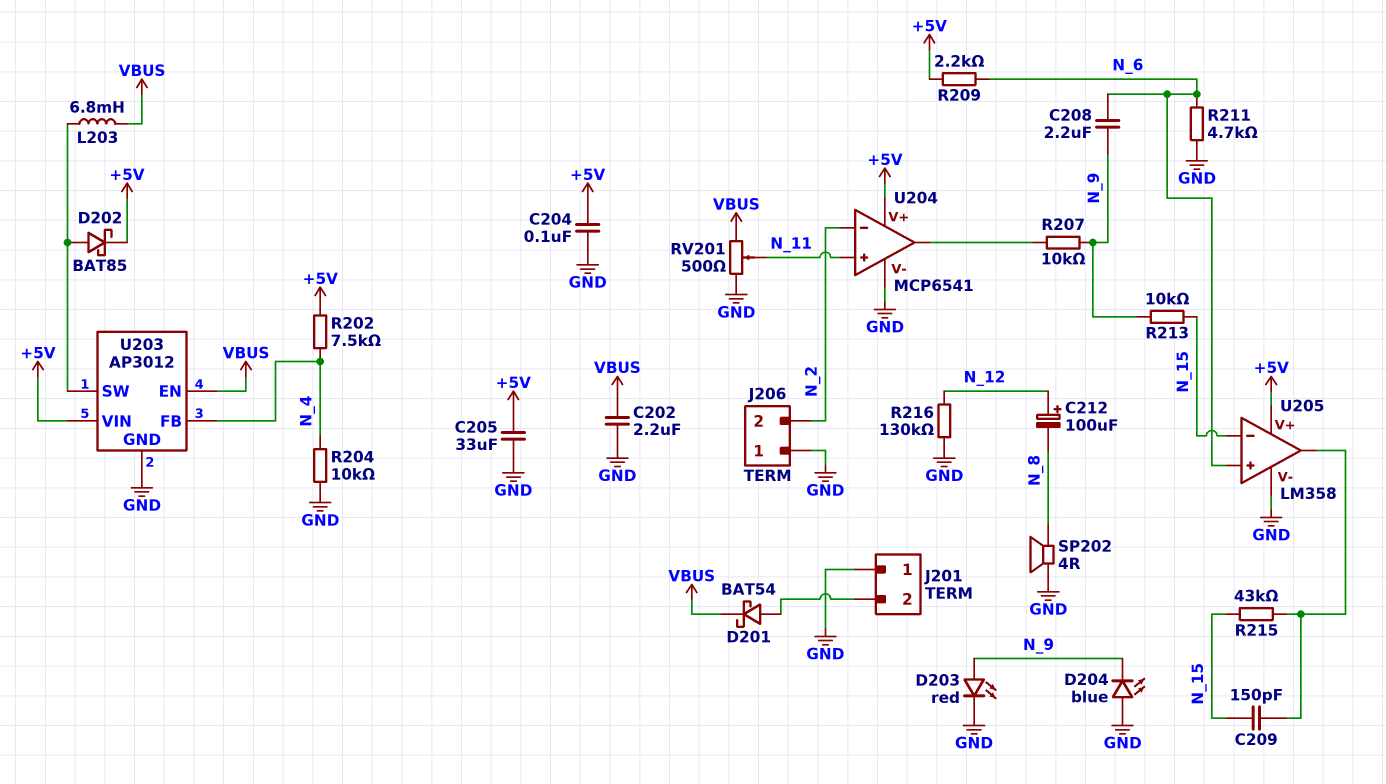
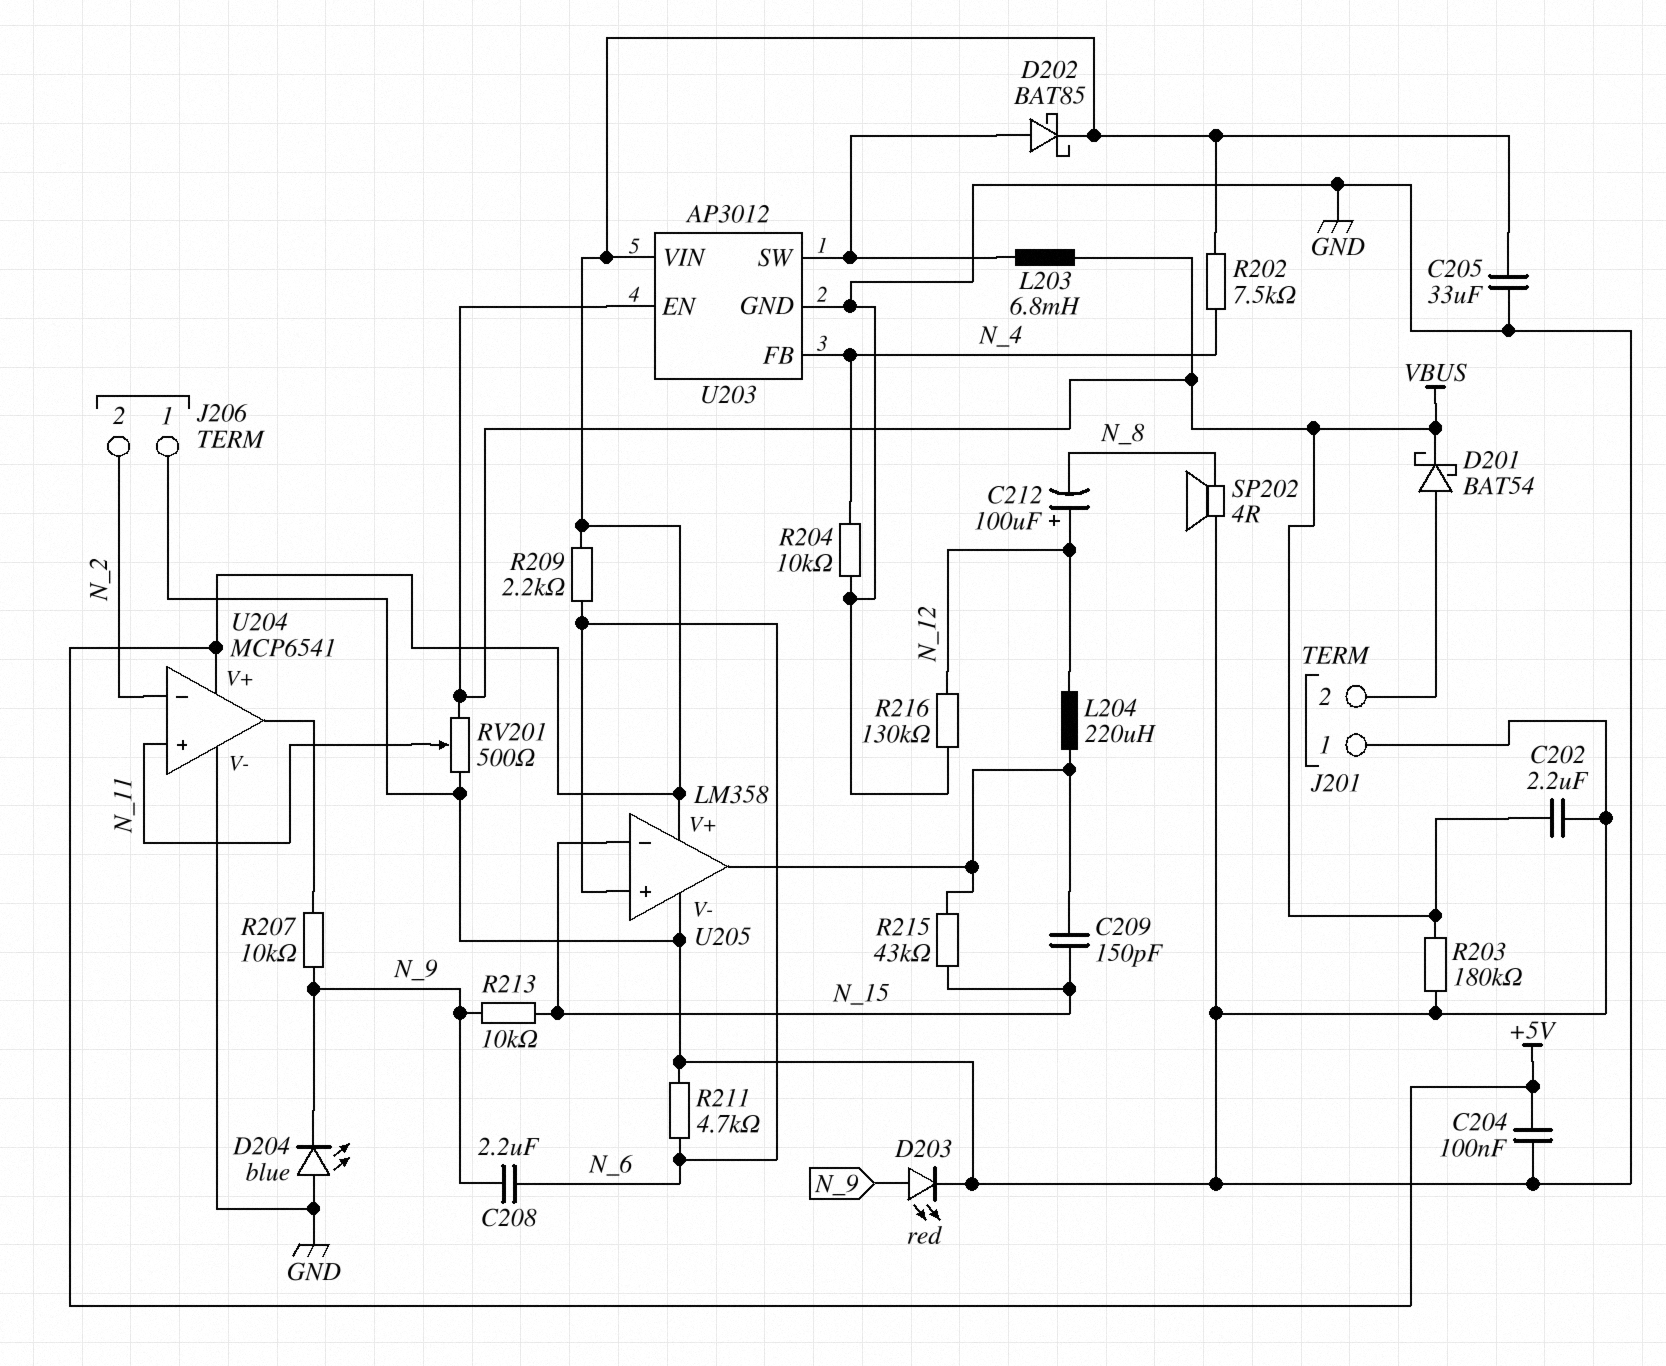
L204: none -> 220uH (N_12, U205/out)
R203: none -> 180k (GND, VBUS)

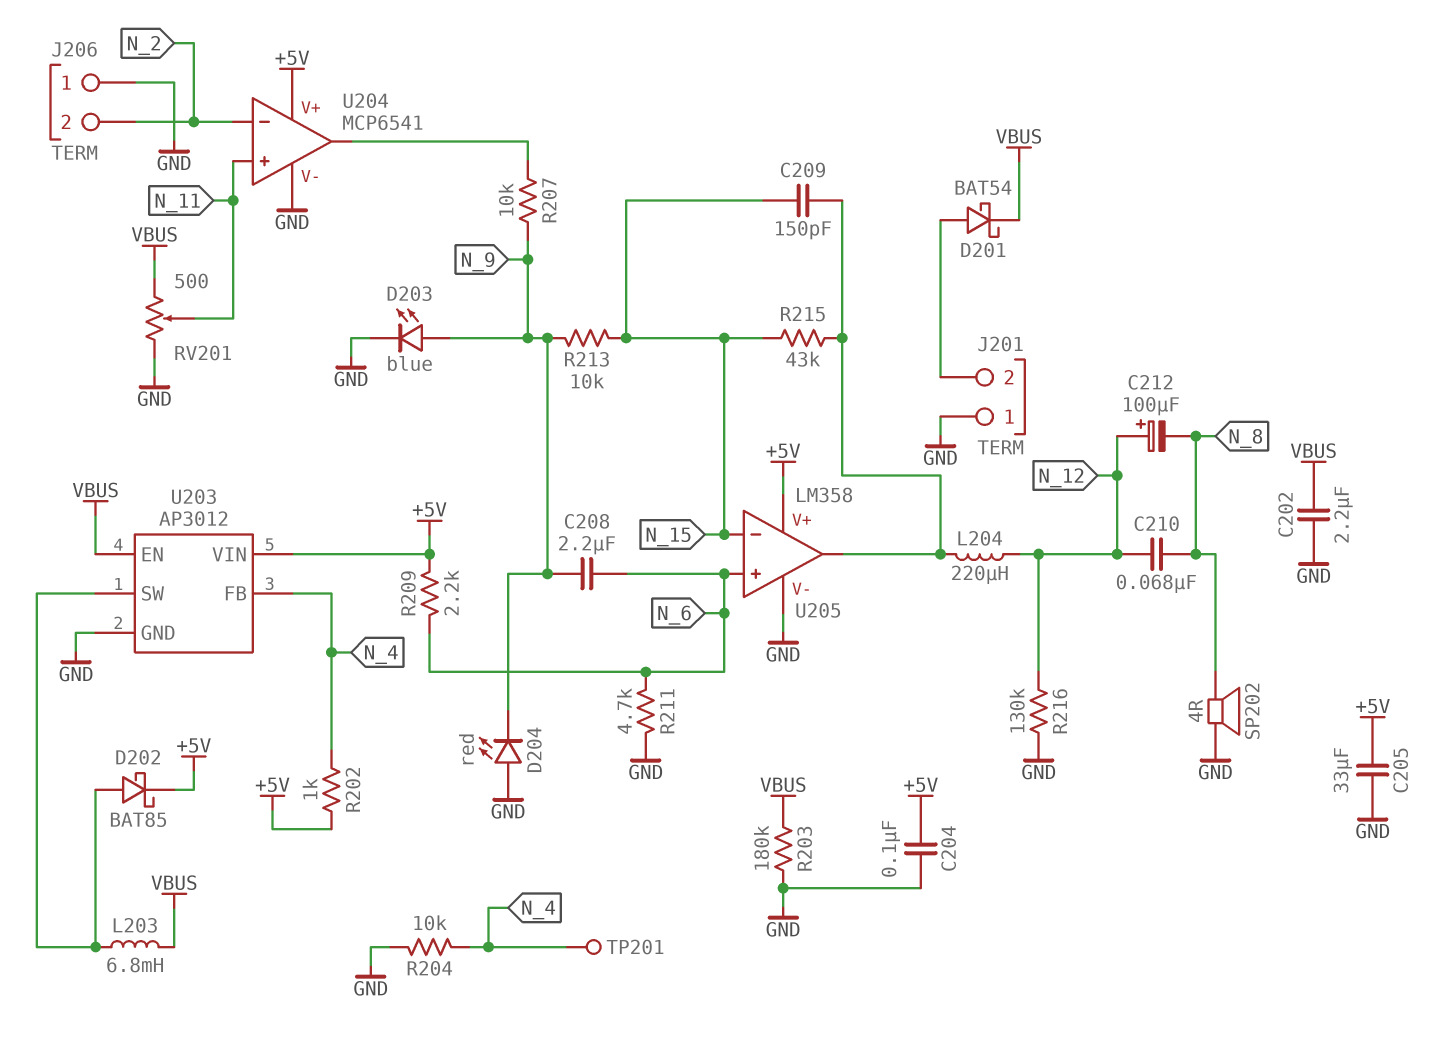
C210: none -> 68nF (N_8, N_12)
D203: LED red (A N_9, K GND) -> LED blue (A N_9, K GND)
D204: LED blue (A GND, K N_9) -> LED red (A GND, K N_9)
R202: 7.5k (+5V, N_4) -> 1k (+5V, N_4)
TP201: none -> test point (N_4)

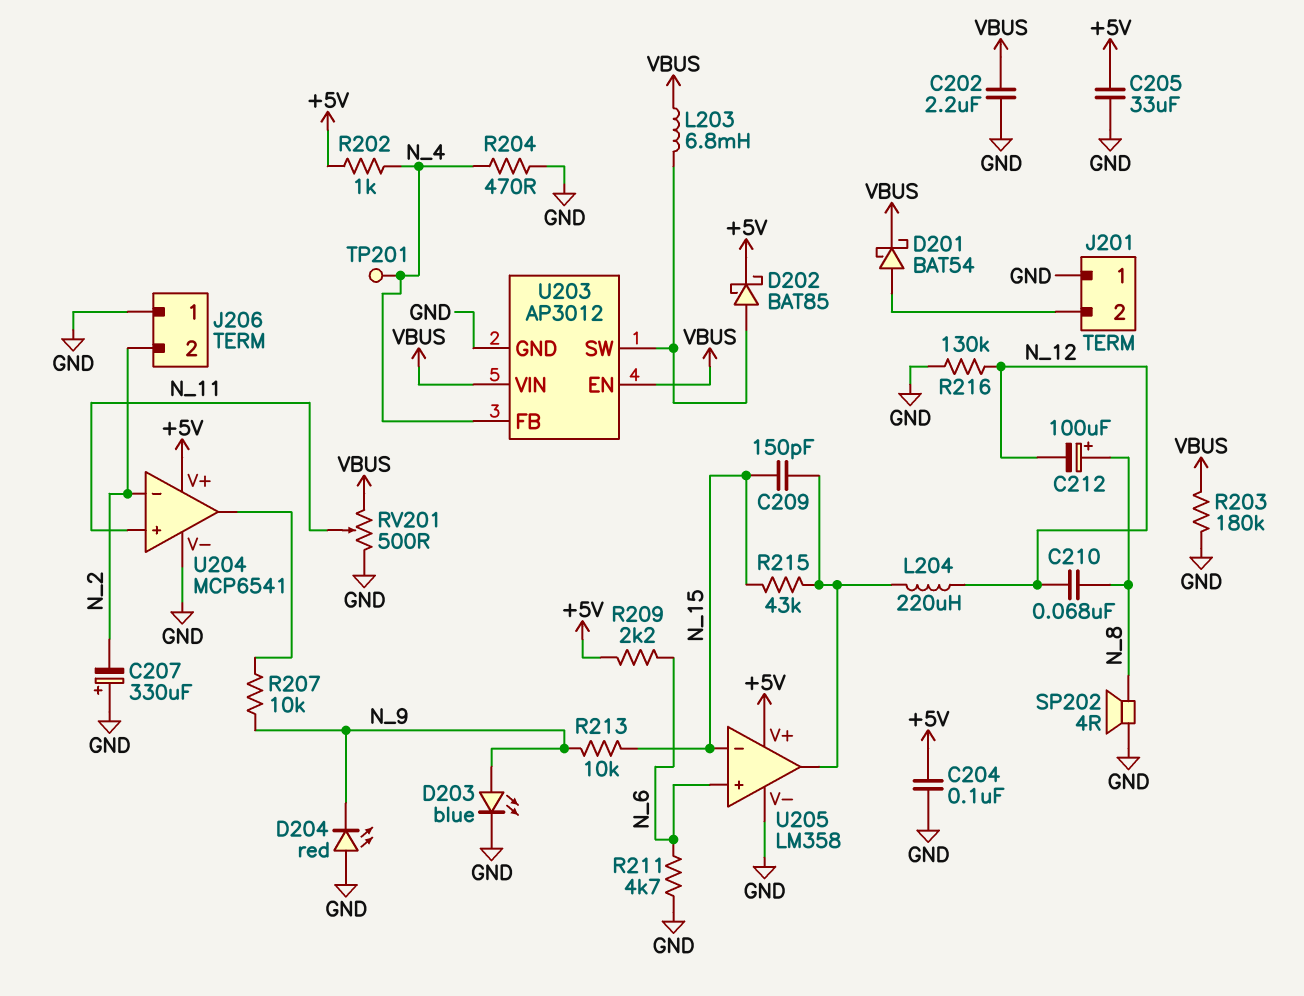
C207: none -> 330uF (plus GND, minus N_2)
C208: 2.2uF (N_6, N_9) -> none
C212: 100uF (plus N_12, minus N_8) -> 100uF (plus N_8, minus N_12)
R204: 10k (GND, N_4) -> 470 (GND, N_4)
U203 pin VIN: +5V -> VBUS

